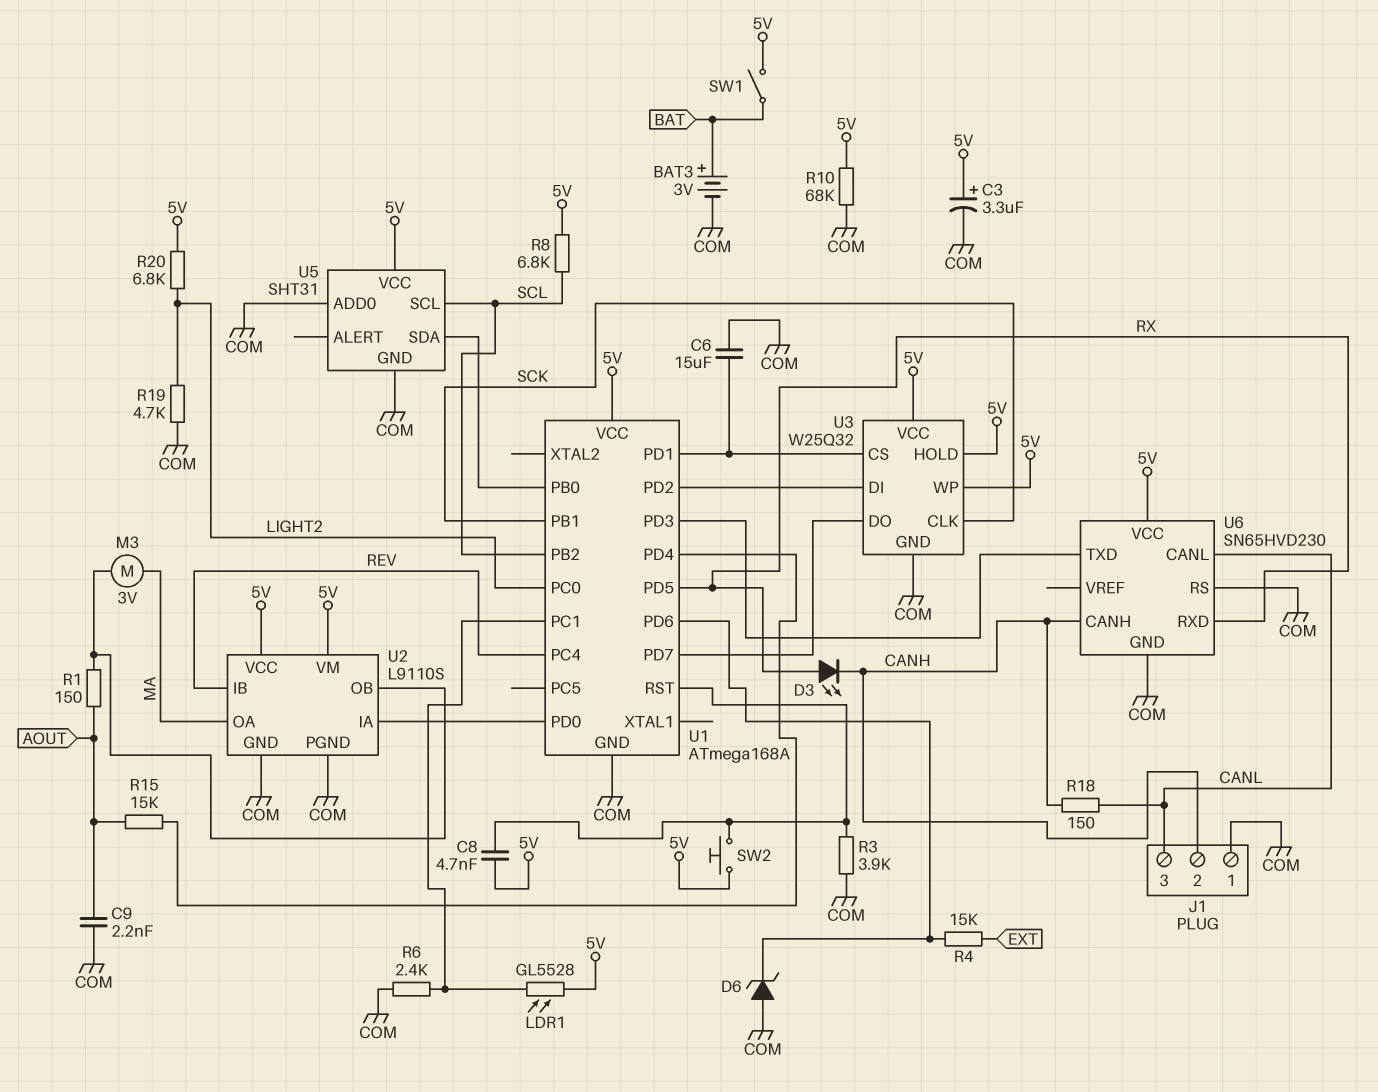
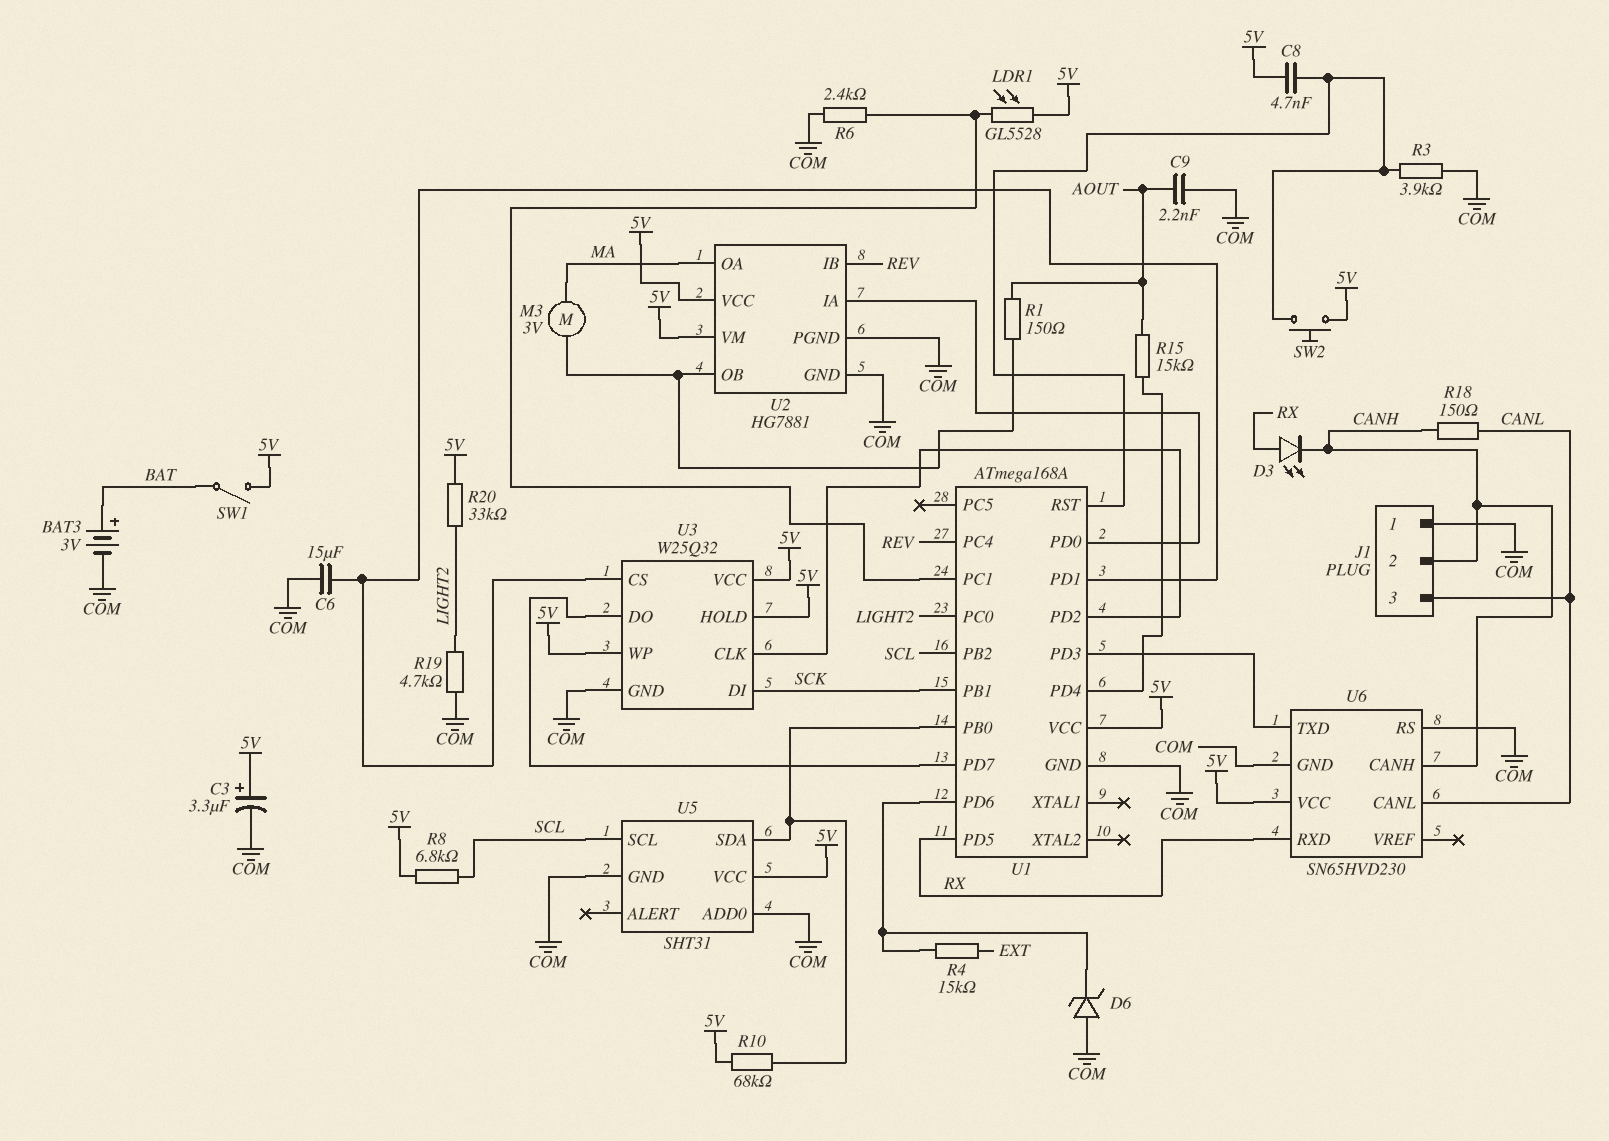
R10: 68k (5V, COM) -> 68k (5V, U1/PB0)
R20: 6.8k (5V, LIGHT2) -> 33k (5V, LIGHT2)
U2: L9110S -> HG7881
U3 pin CLK: SCK -> U1/PD2
U3 pin DI: U1/PD2 -> SCK

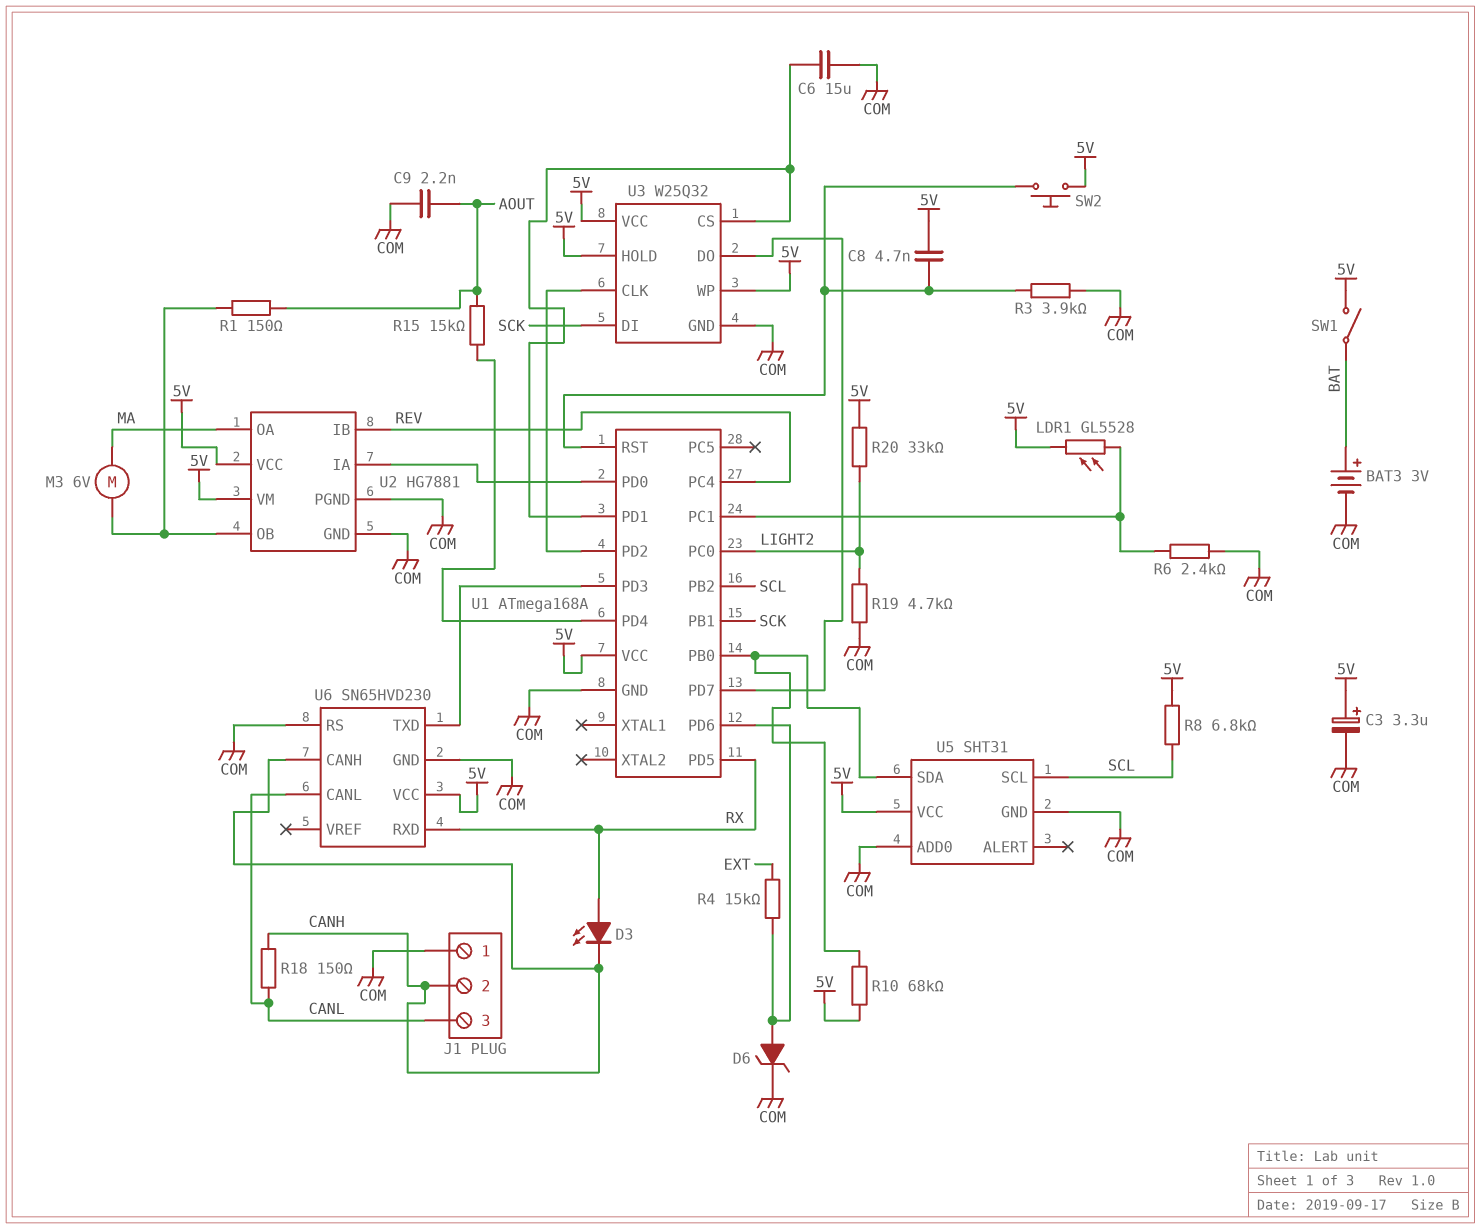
D6: zener (A COM, K U1/PD6) -> zener (A U1/PD6, K COM)
M3: motor 3V (MA, U2/OB) -> motor 6V (MA, U2/OB)

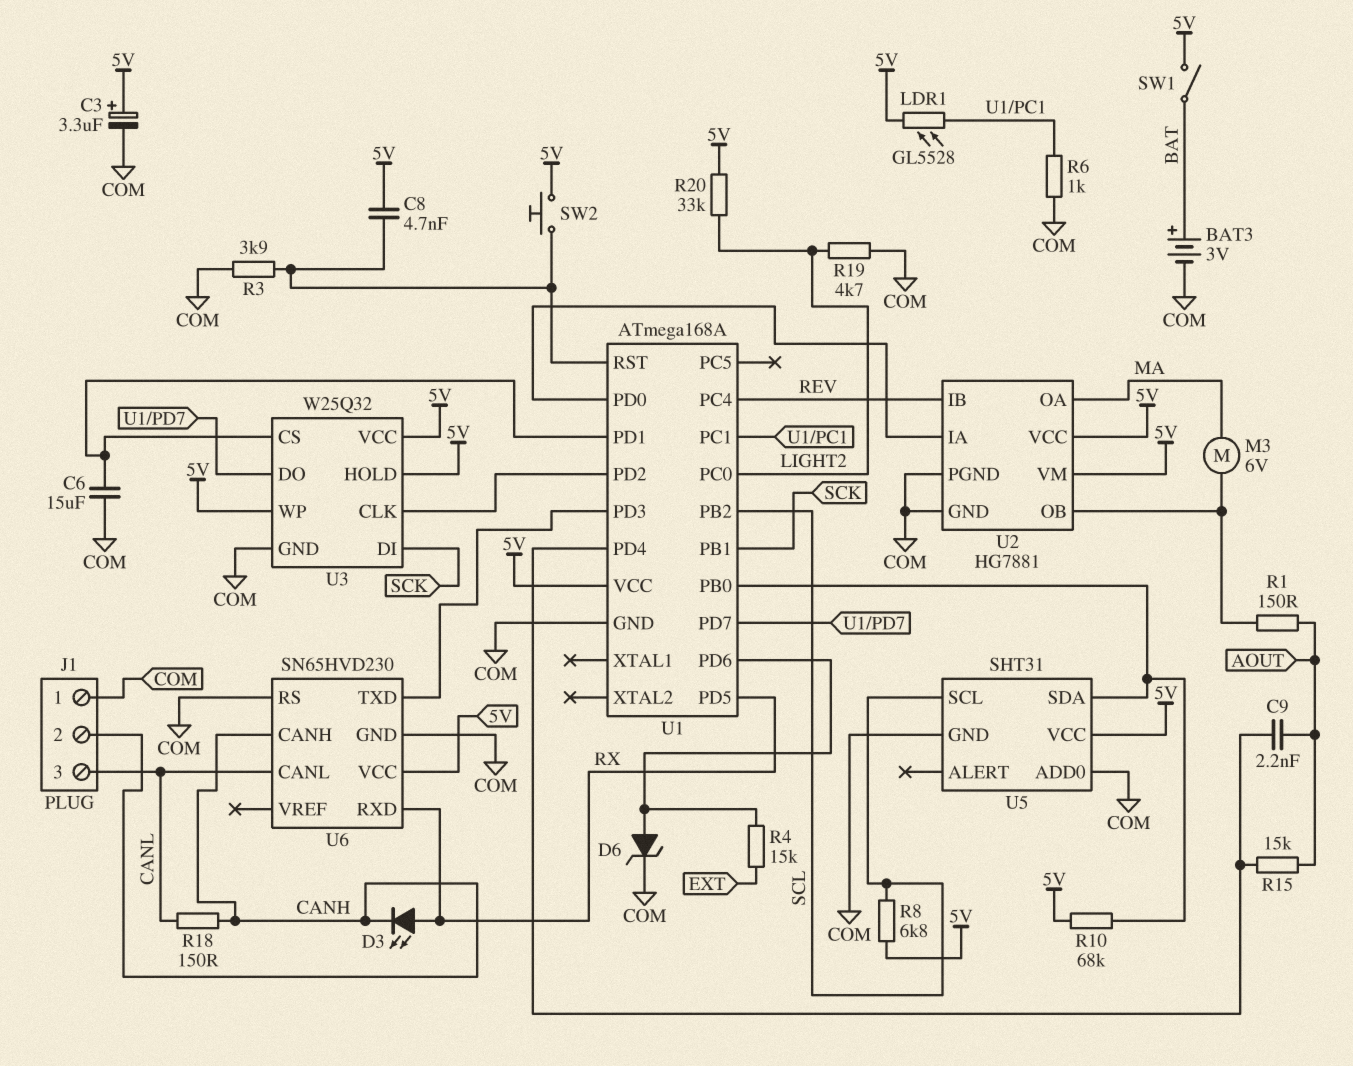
C9: 2.2nF (AOUT, COM) -> 2.2nF (AOUT, U1/PD4)
R6: 2.4k (COM, U1/PC1) -> 1k (COM, U1/PC1)

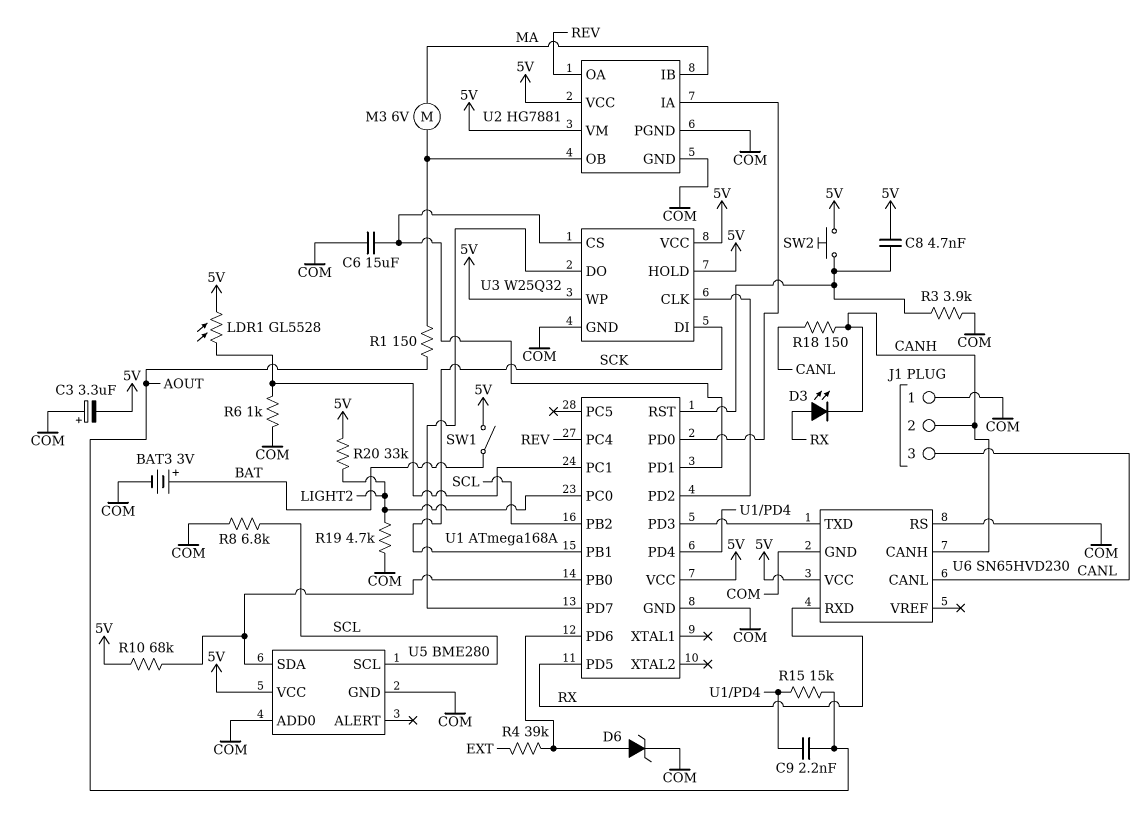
C3: 3.3uF (plus 5V, minus COM) -> 3.3uF (plus COM, minus 5V)
R4: 15k (EXT, U1/PD6) -> 39k (EXT, U1/PD6)
R8: 6.8k (5V, SCL) -> 6.8k (COM, SCL)
U2 pin IB: REV -> MA
U2 pin OA: MA -> REV
U5: SHT31 -> BME280

